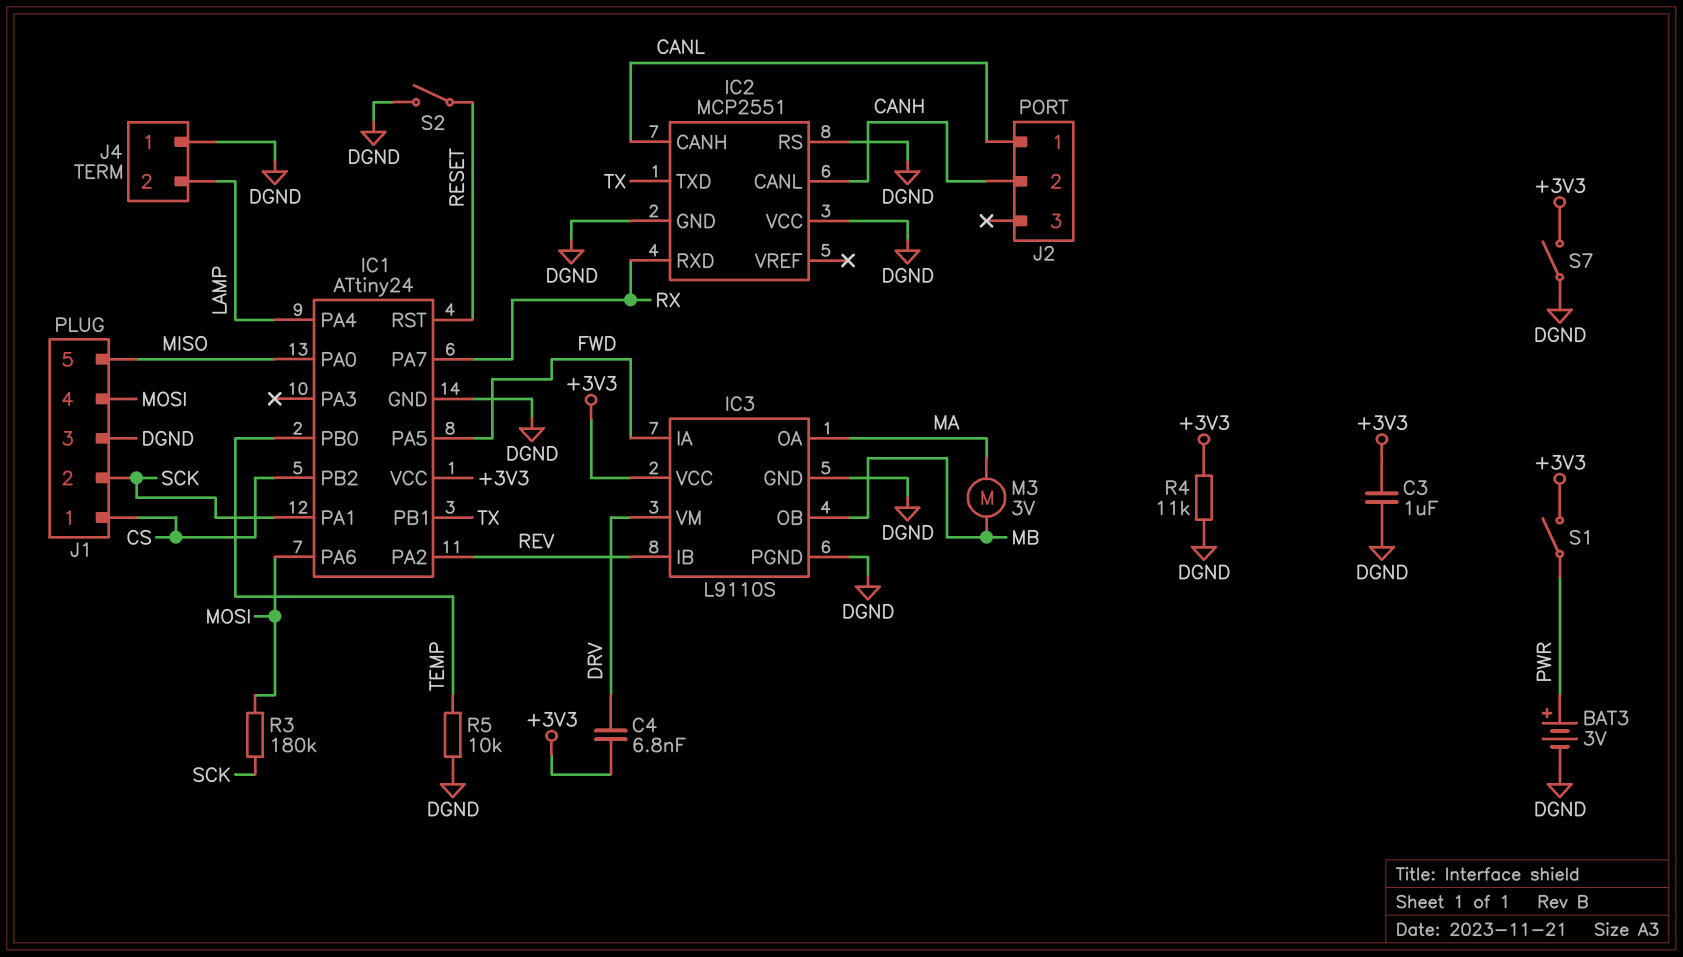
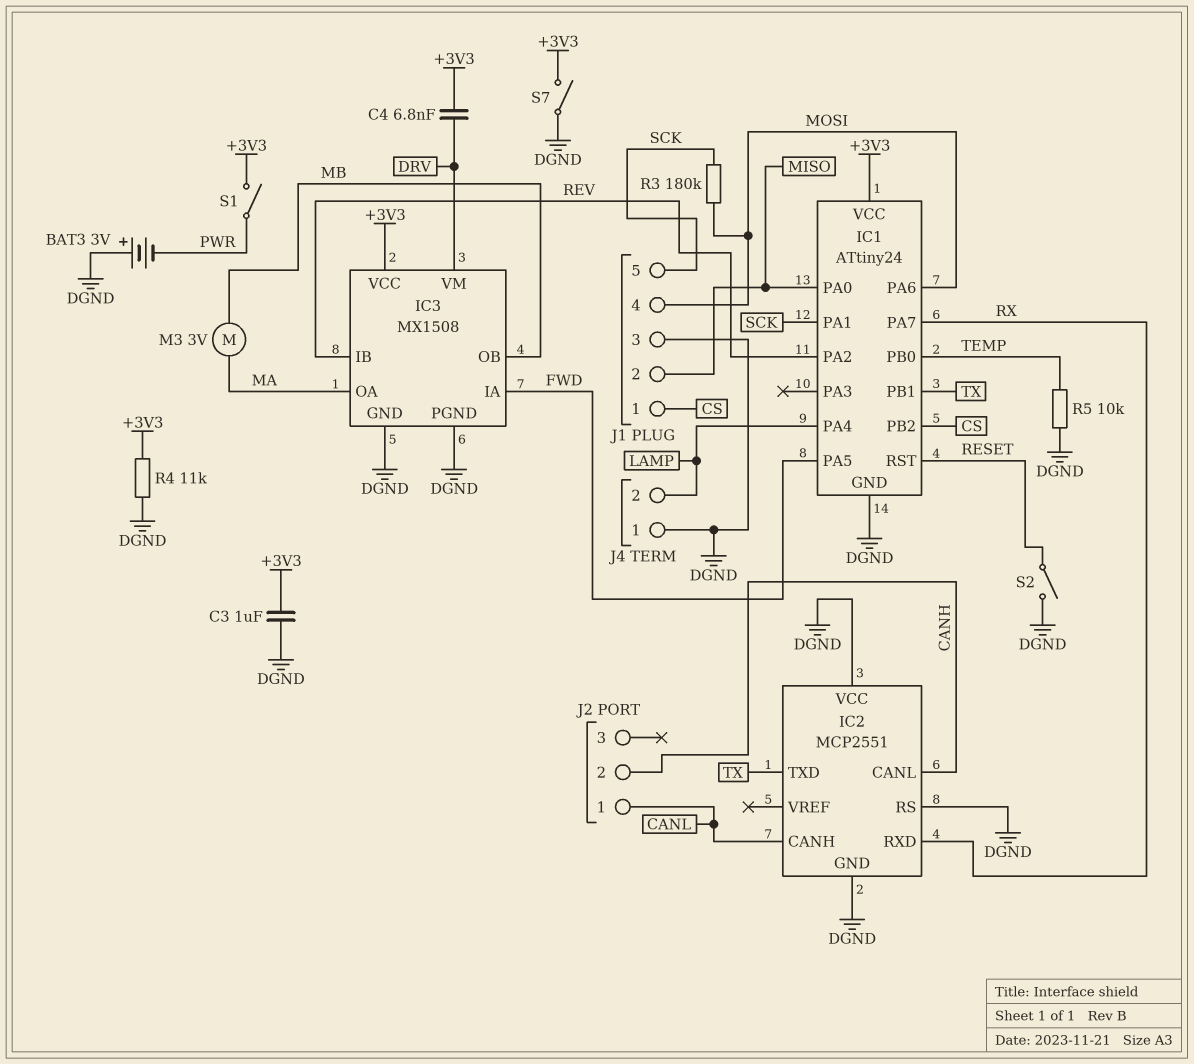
BAT3: 3V (plus PWR, minus DGND) -> 3V (plus DGND, minus PWR)
IC3: L9110S -> MX1508
J1 pin 2: SCK -> MISO
J1 pin 5: MISO -> SCK

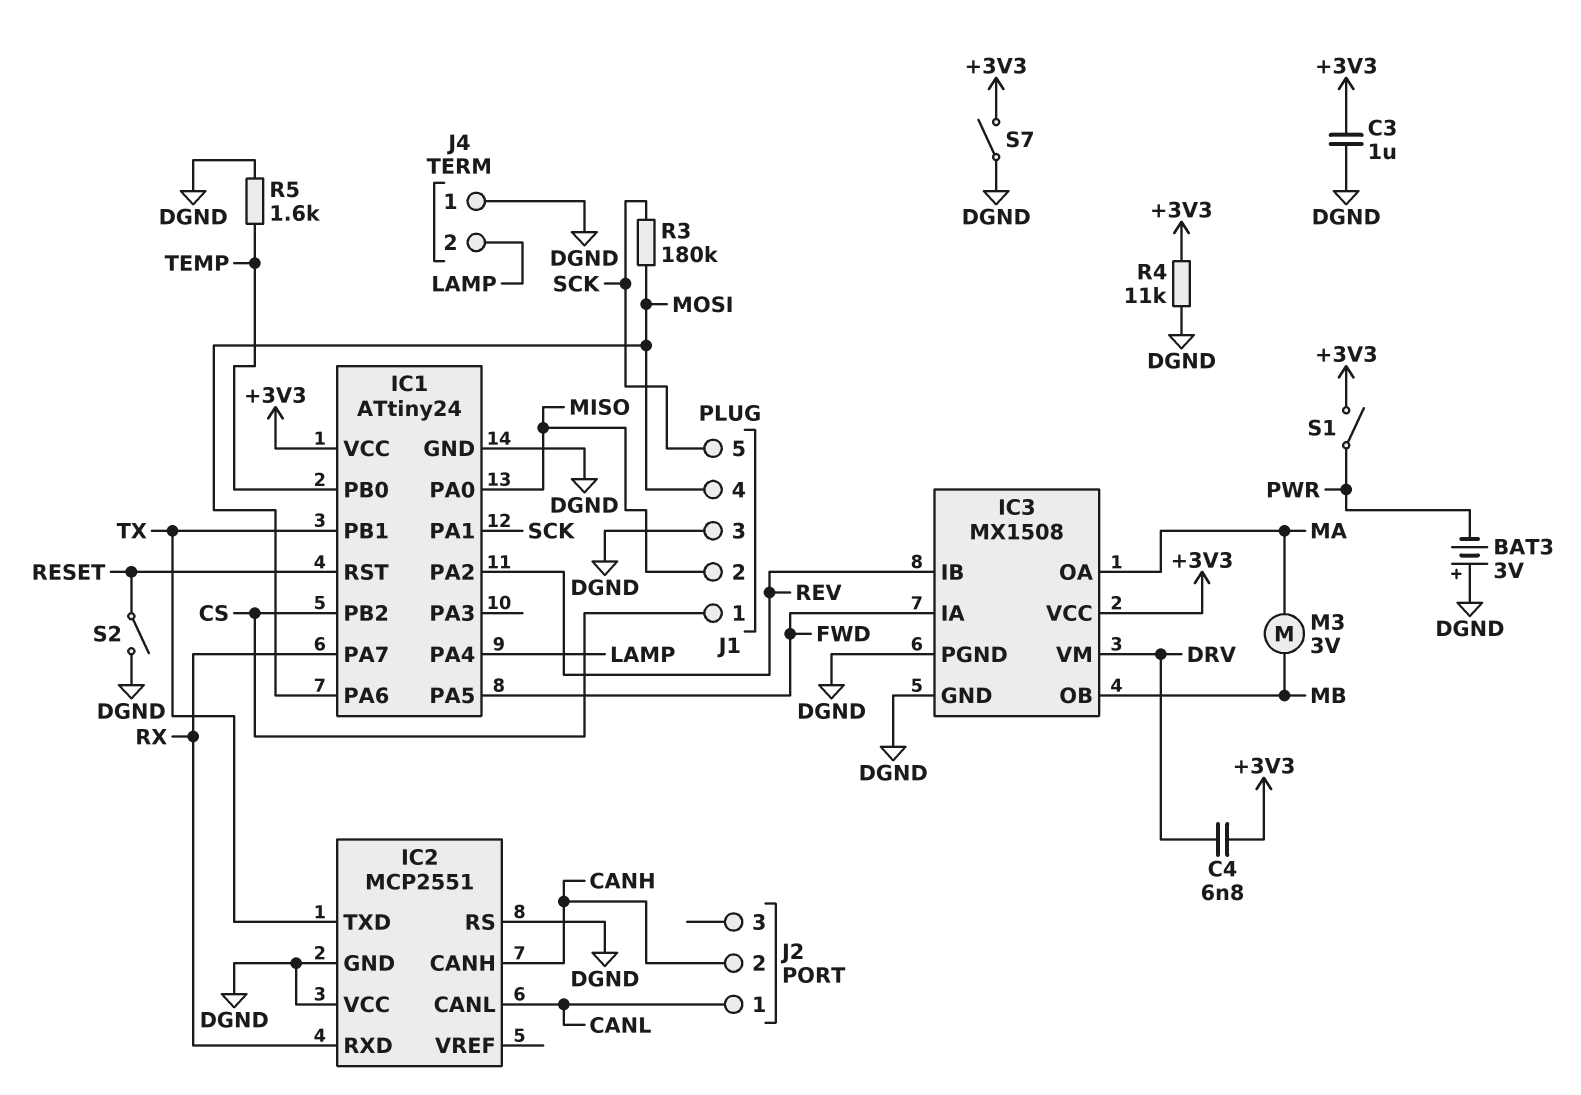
IC2 pin CANH: CANL -> CANH
IC2 pin CANL: CANH -> CANL
R5: 10k (DGND, TEMP) -> 1.6k (DGND, TEMP)

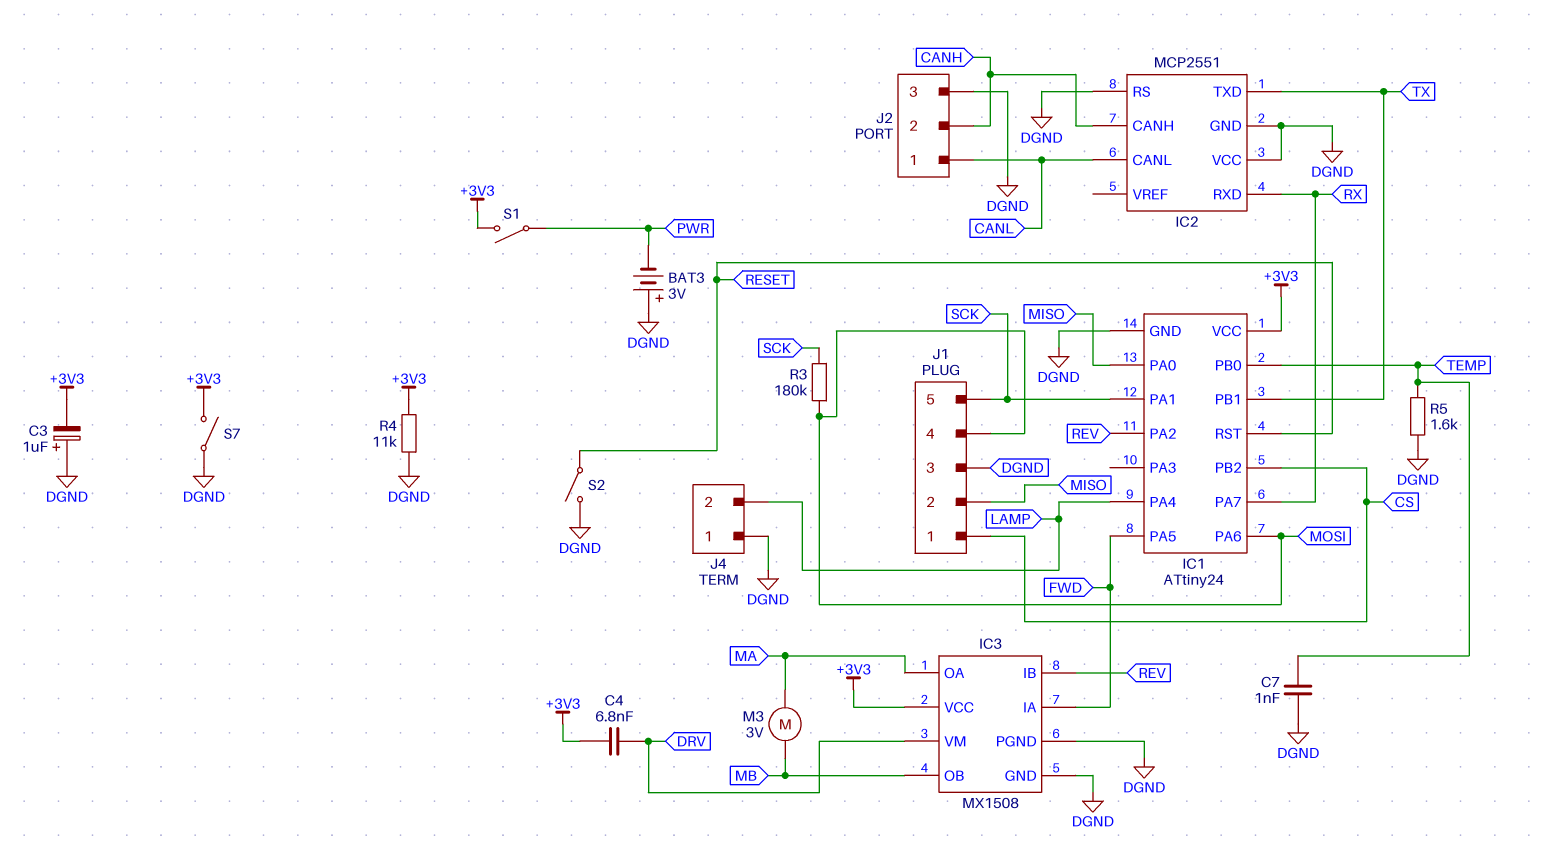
C3: 1uF (+3V3, DGND) -> 1uF (plus DGND, minus +3V3)
C7: none -> 1nF (DGND, TEMP)
J2 pin 3: none -> DGND

